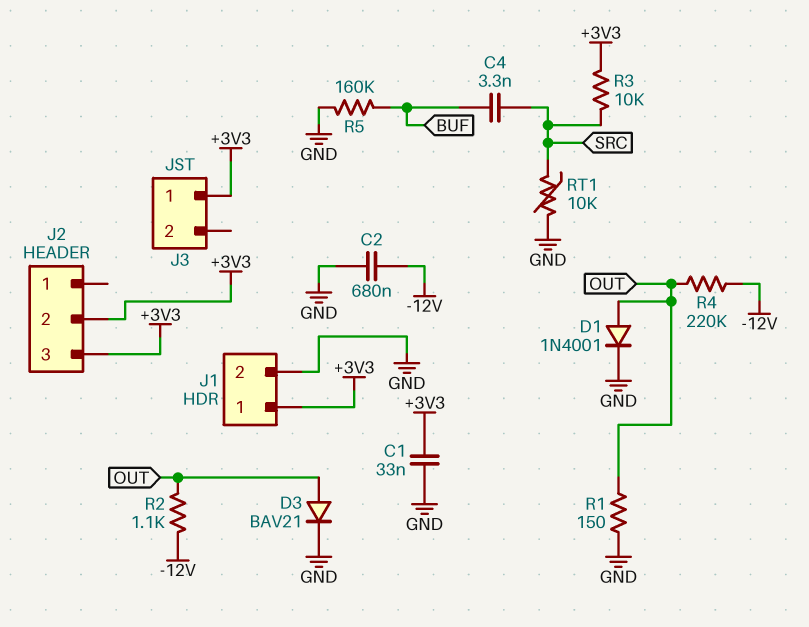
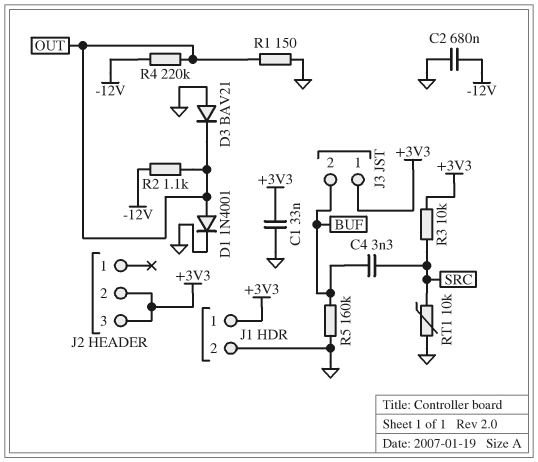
D3: diode BAV21 (A OUT, K GND) -> diode BAV21 (A GND, K OUT)
J3 pin 2: none -> BUF

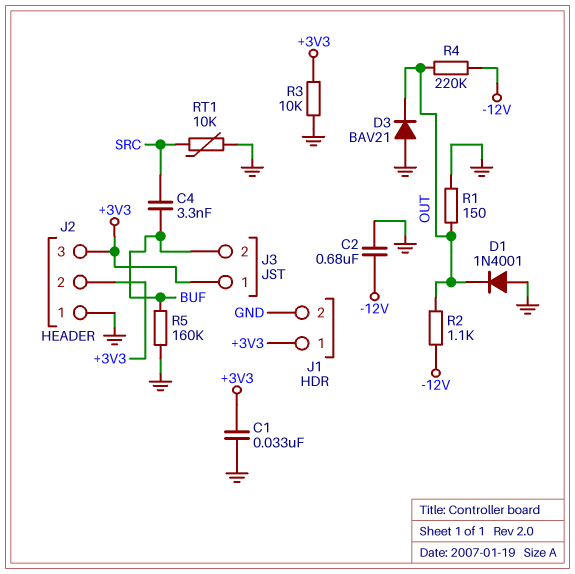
D1: diode 1N4001 (A OUT, K GND) -> diode 1N4001 (A GND, K OUT)
J2 pin 1: none -> GND
R3: 10k (+3V3, SRC) -> 10k (+3V3, GND)

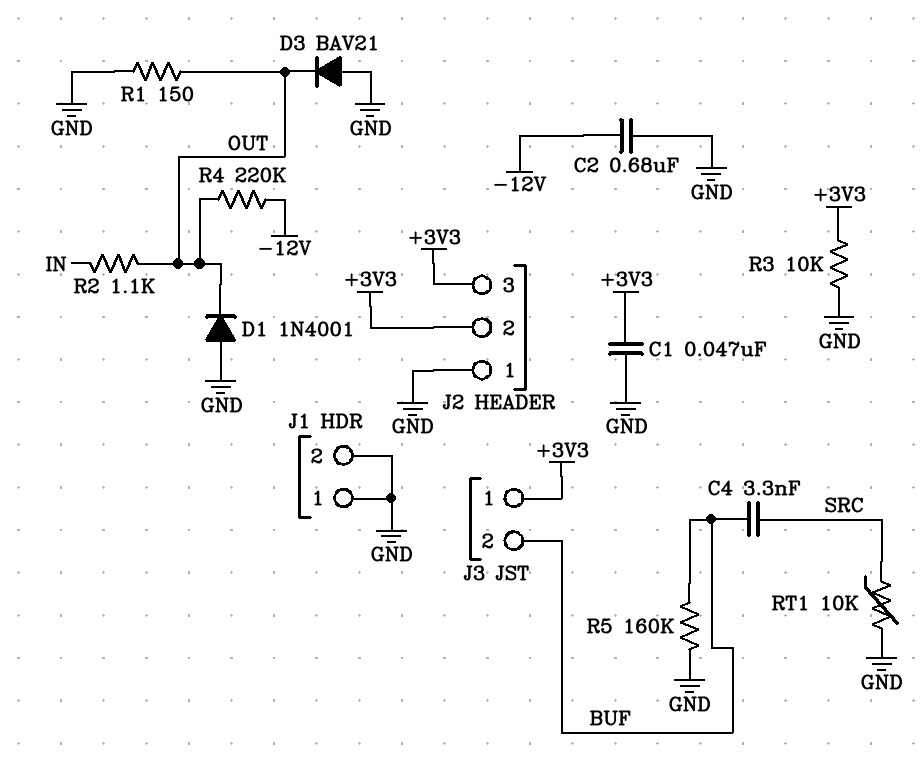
C1: 33nF (+3V3, GND) -> 47nF (+3V3, GND)
J1 pin 1: +3V3 -> GND
R2: 1.1k (-12V, OUT) -> 1.1k (IN, OUT)

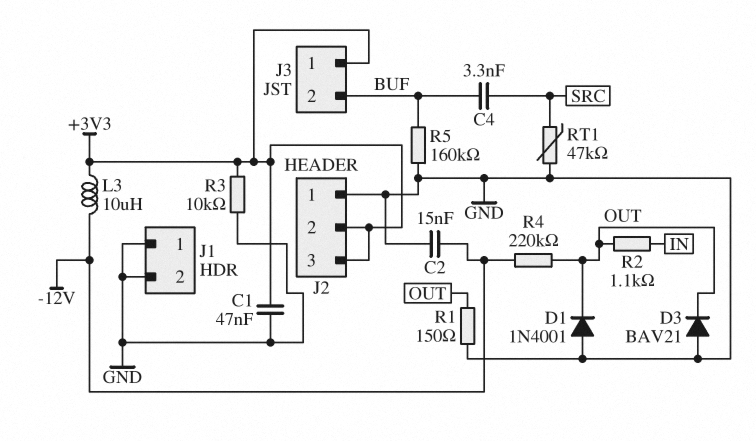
C2: 680nF (-12V, GND) -> 15nF (-12V, GND)
L3: none -> 10uH (+3V3, -12V)
RT1: 10k (GND, SRC) -> 47k (GND, SRC)

